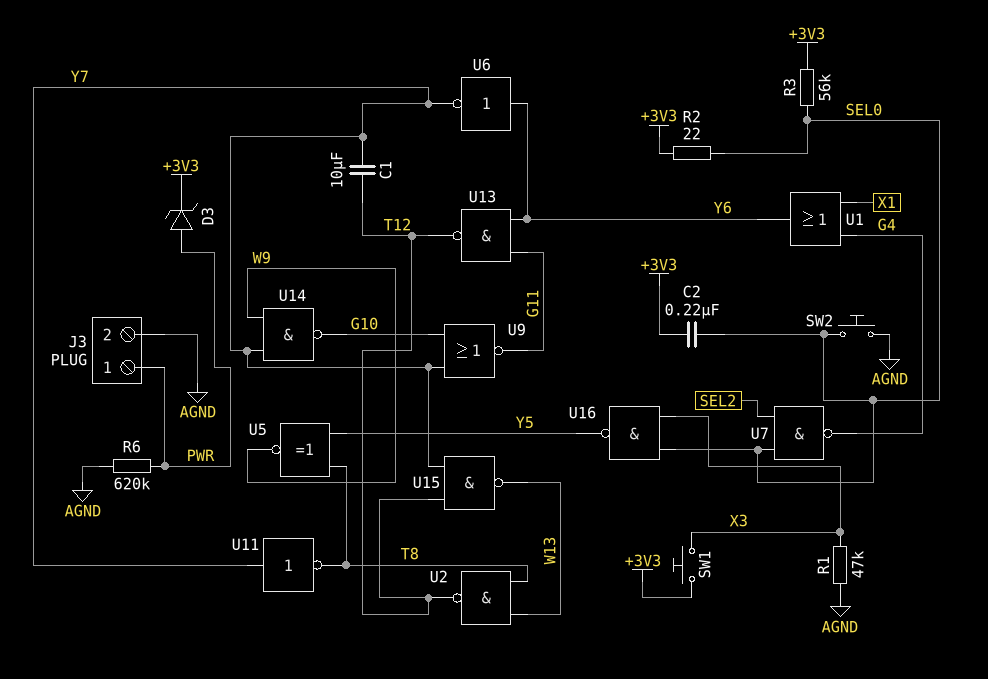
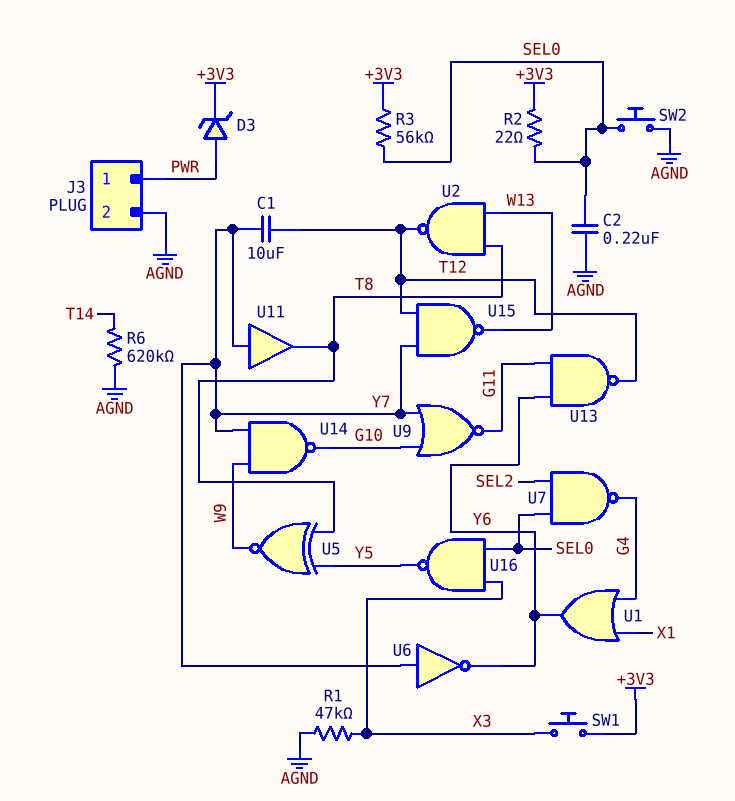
C2: 220nF (+3V3, SEL0) -> 220nF (AGND, SEL0)
R6: 620k (AGND, PWR) -> 620k (AGND, T14)
U6: NOT (in Y6, out Y7) -> NOT (in Y7, out Y6)
U11: NOT (in Y7, out T8) -> buffer (in Y7, out T8)

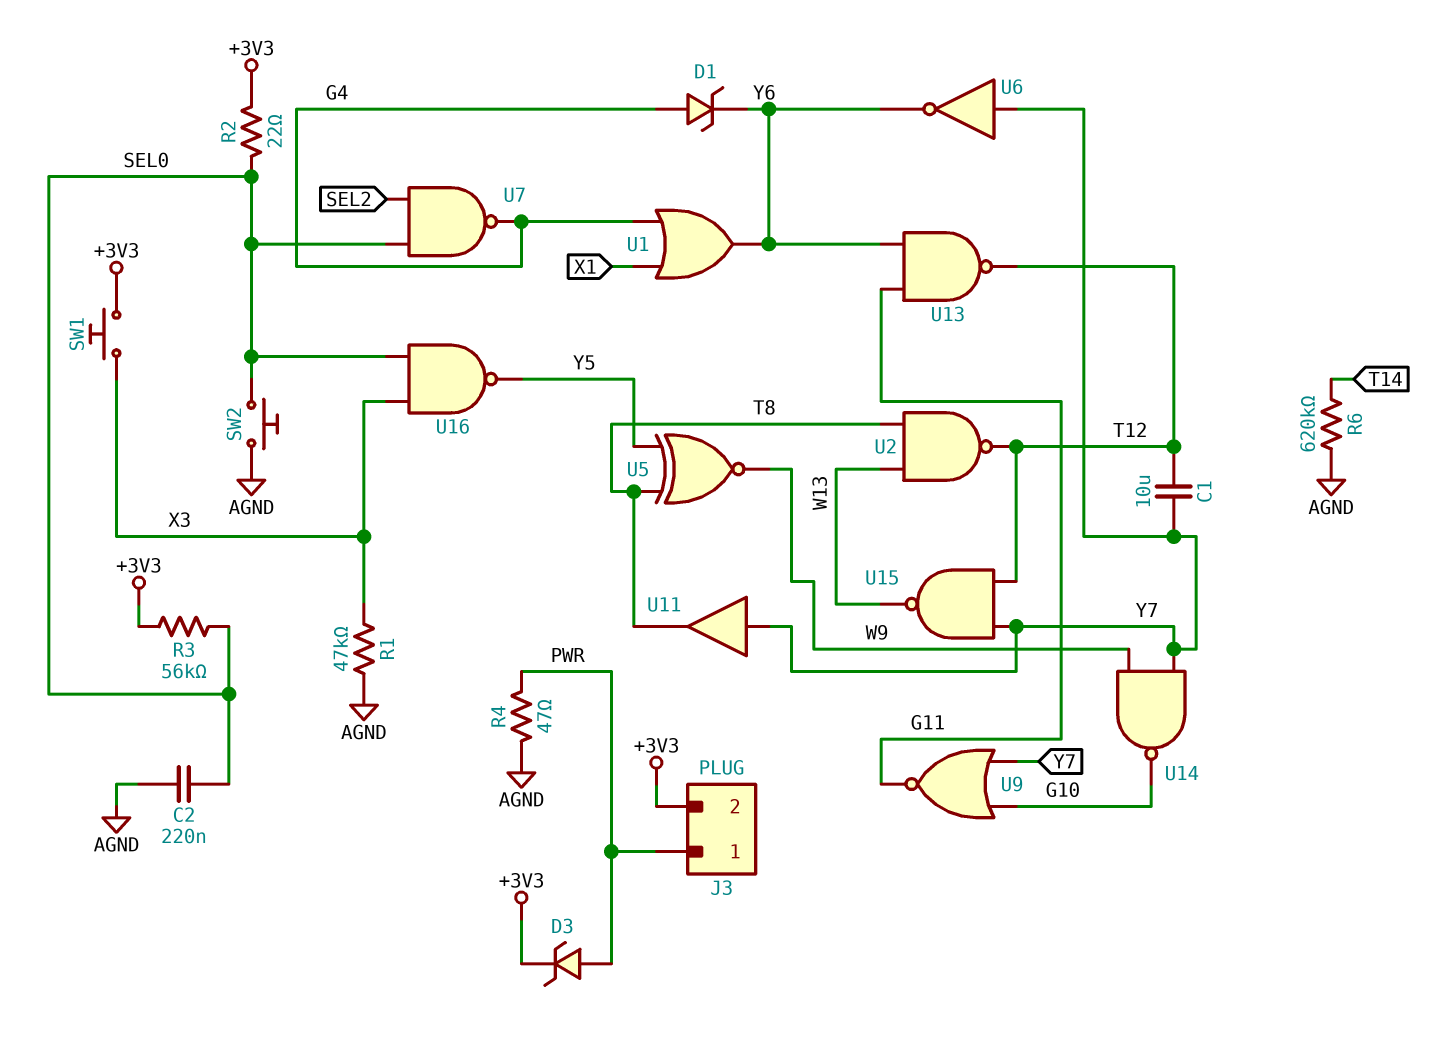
D1: none -> zener (A G4, K Y6)
J3 pin 2: AGND -> +3V3
R4: none -> 47 (AGND, PWR)

